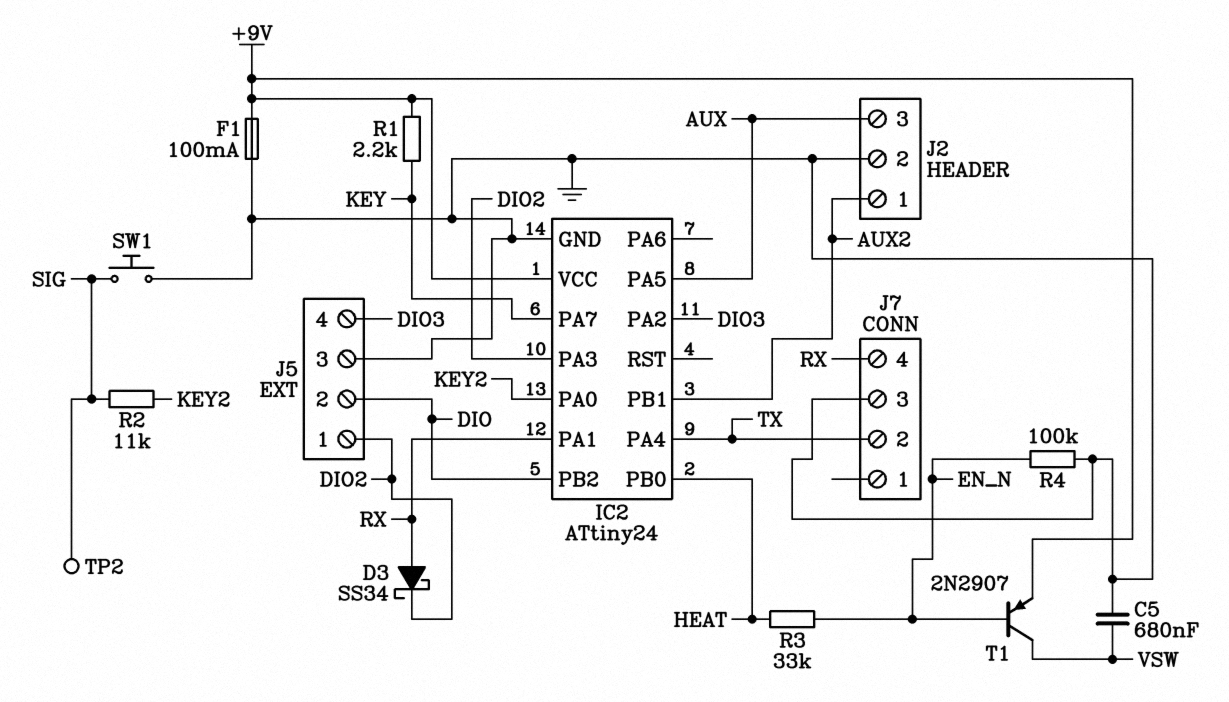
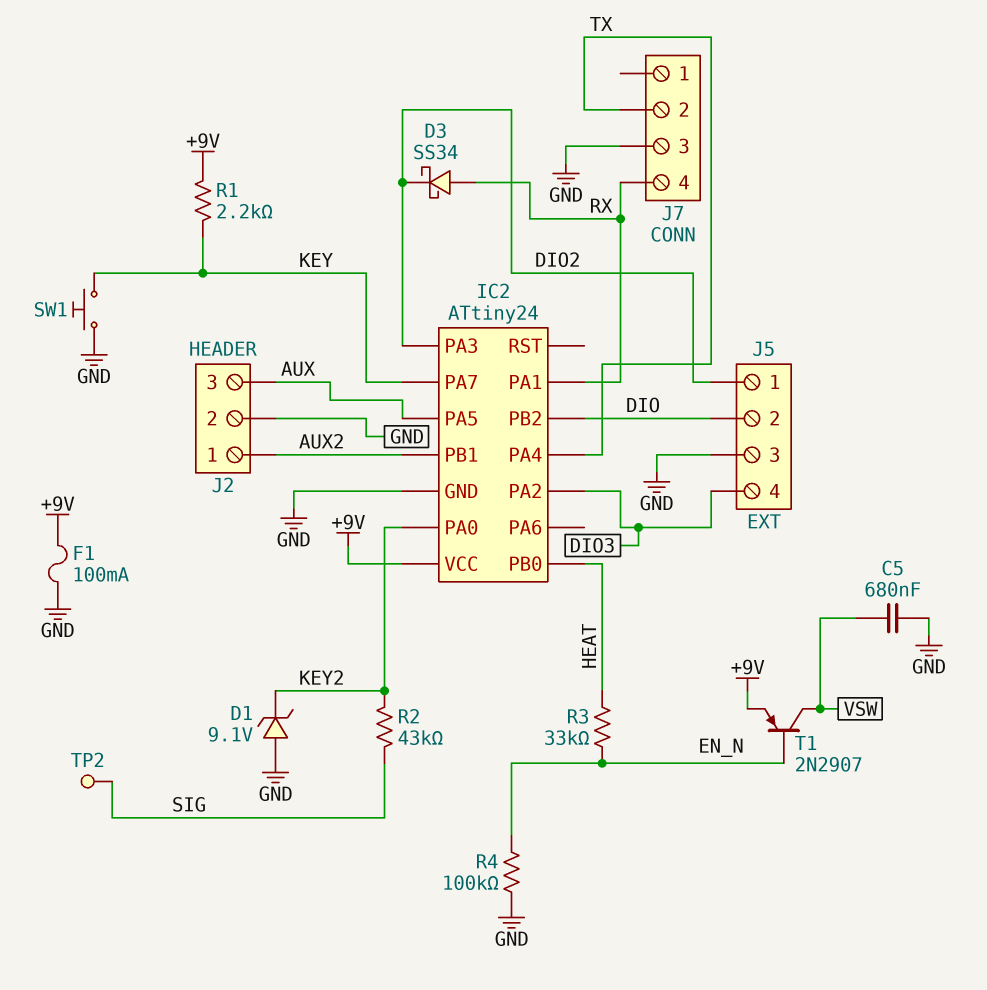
D1: none -> zener 9.1V (A GND, K KEY2)
R2: 11k (KEY2, SIG) -> 43k (KEY2, SIG)
SW1: button (GND, SIG) -> button (GND, KEY)

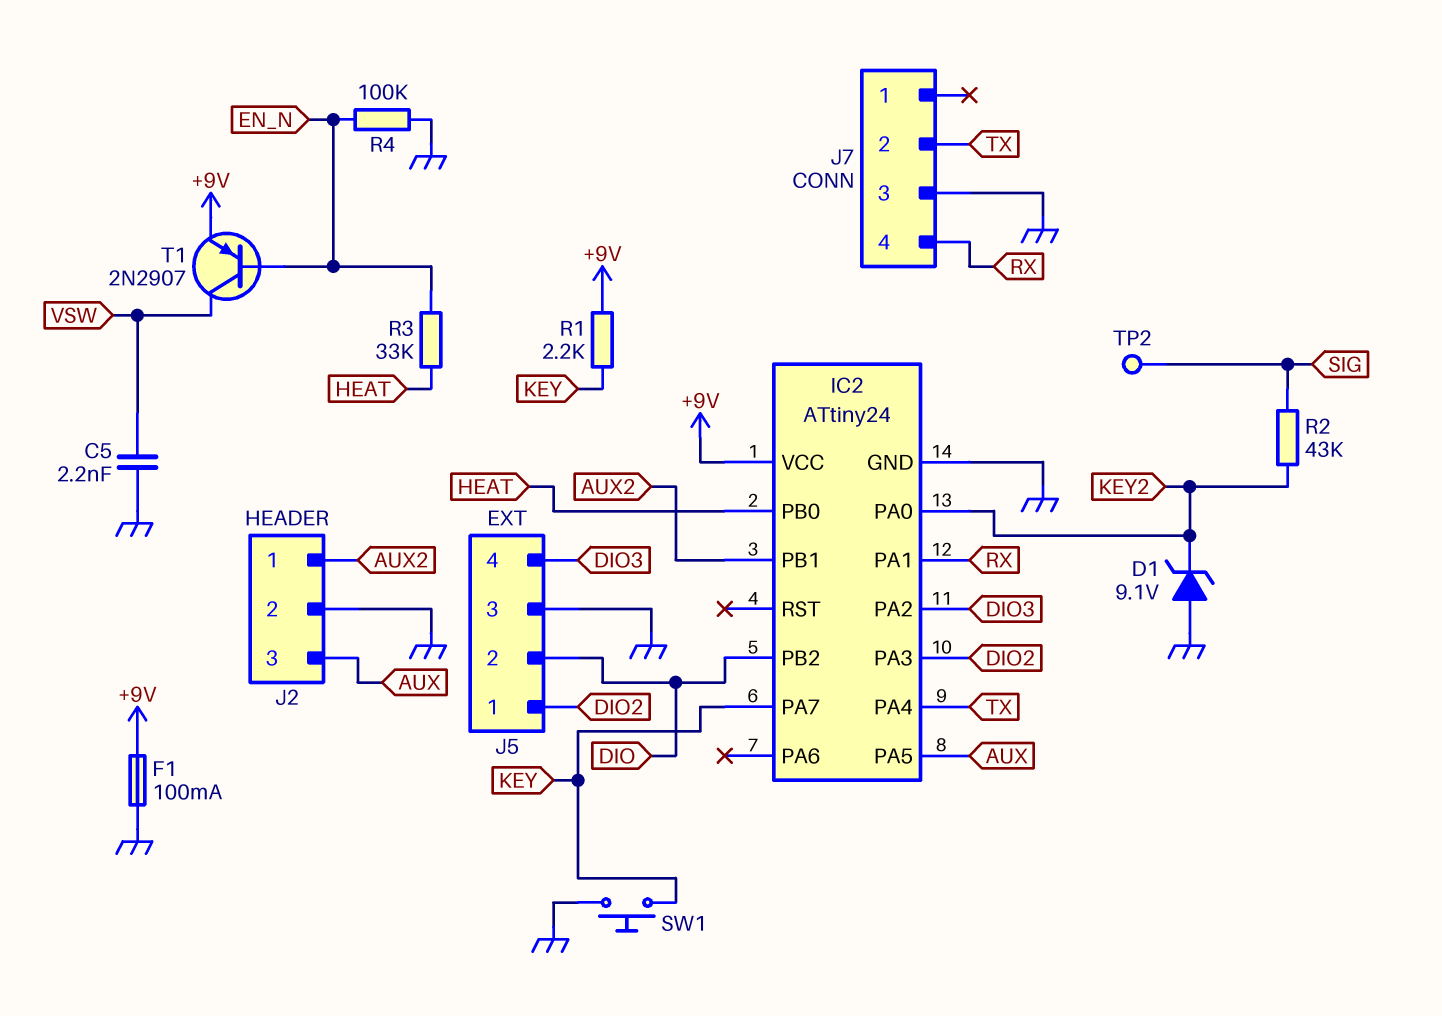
C5: 680nF (GND, VSW) -> 2.2nF (GND, VSW)
D3: schottky SS34 (A RX, K DIO2) -> none

